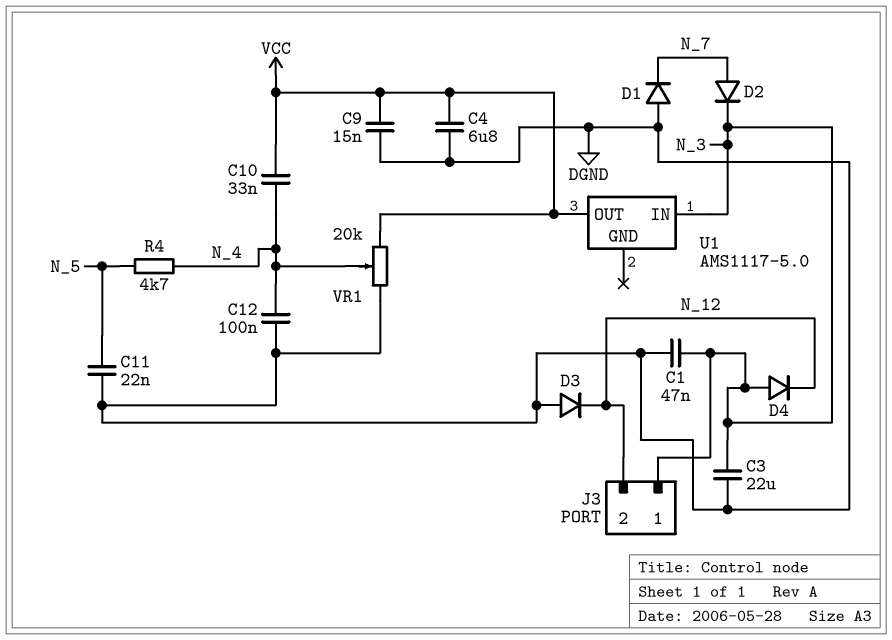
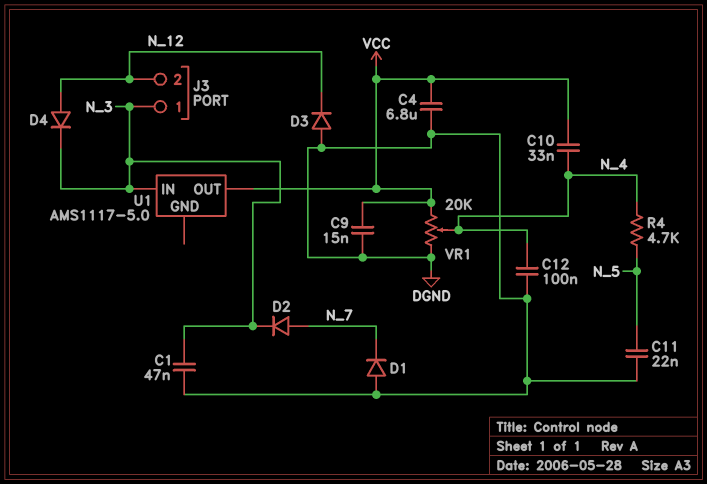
C3: 22uF (DGND, N_3) -> none
D4: diode (A N_3, K N_12) -> diode (A N_12, K N_3)

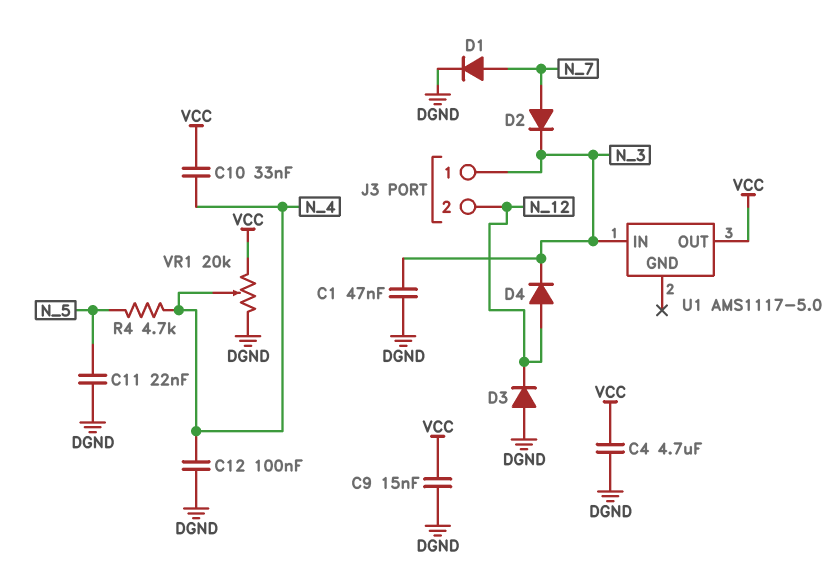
C4: 6.8uF (DGND, VCC) -> 4.7uF (DGND, VCC)
D1: diode (A DGND, K N_7) -> diode (A N_7, K DGND)

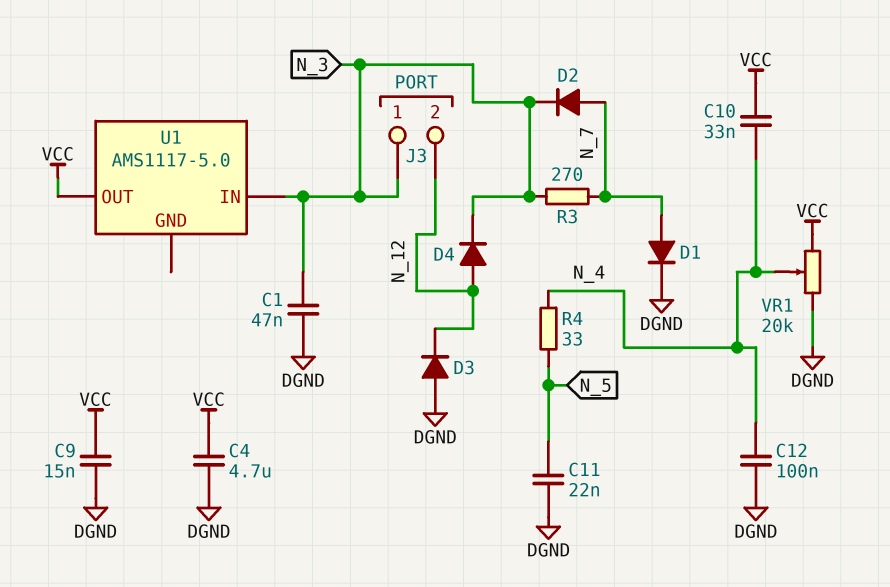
R3: none -> 270 (N_3, N_7)
R4: 4.7k (N_4, N_5) -> 33 (N_4, N_5)

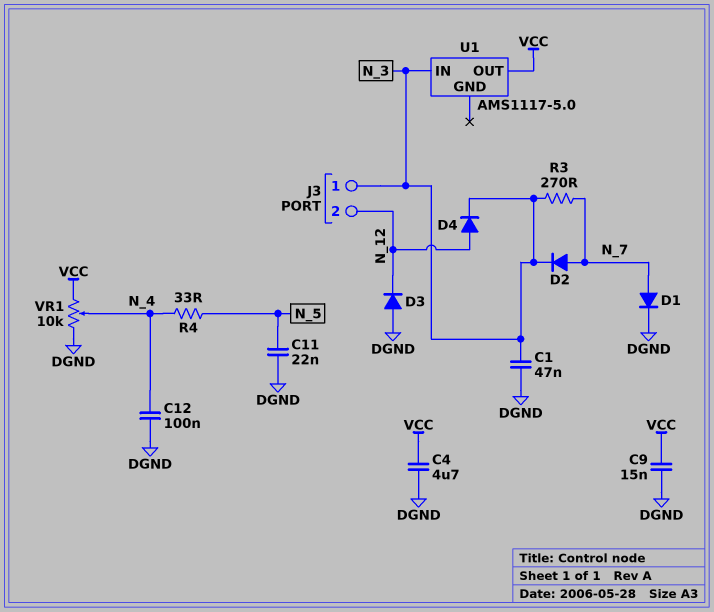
C10: 33nF (N_4, VCC) -> none
VR1: 20k (DGND, VCC, wiper N_4) -> 10k (DGND, VCC, wiper N_4)

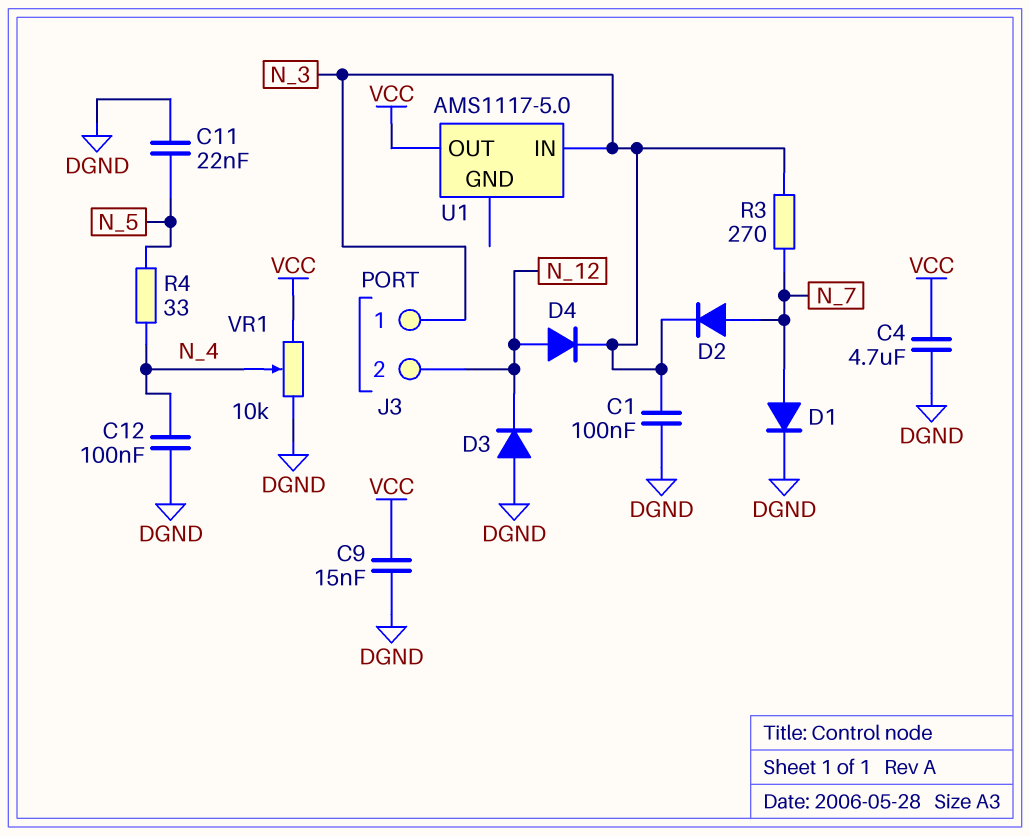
C1: 47nF (DGND, N_3) -> 100nF (DGND, N_3)

